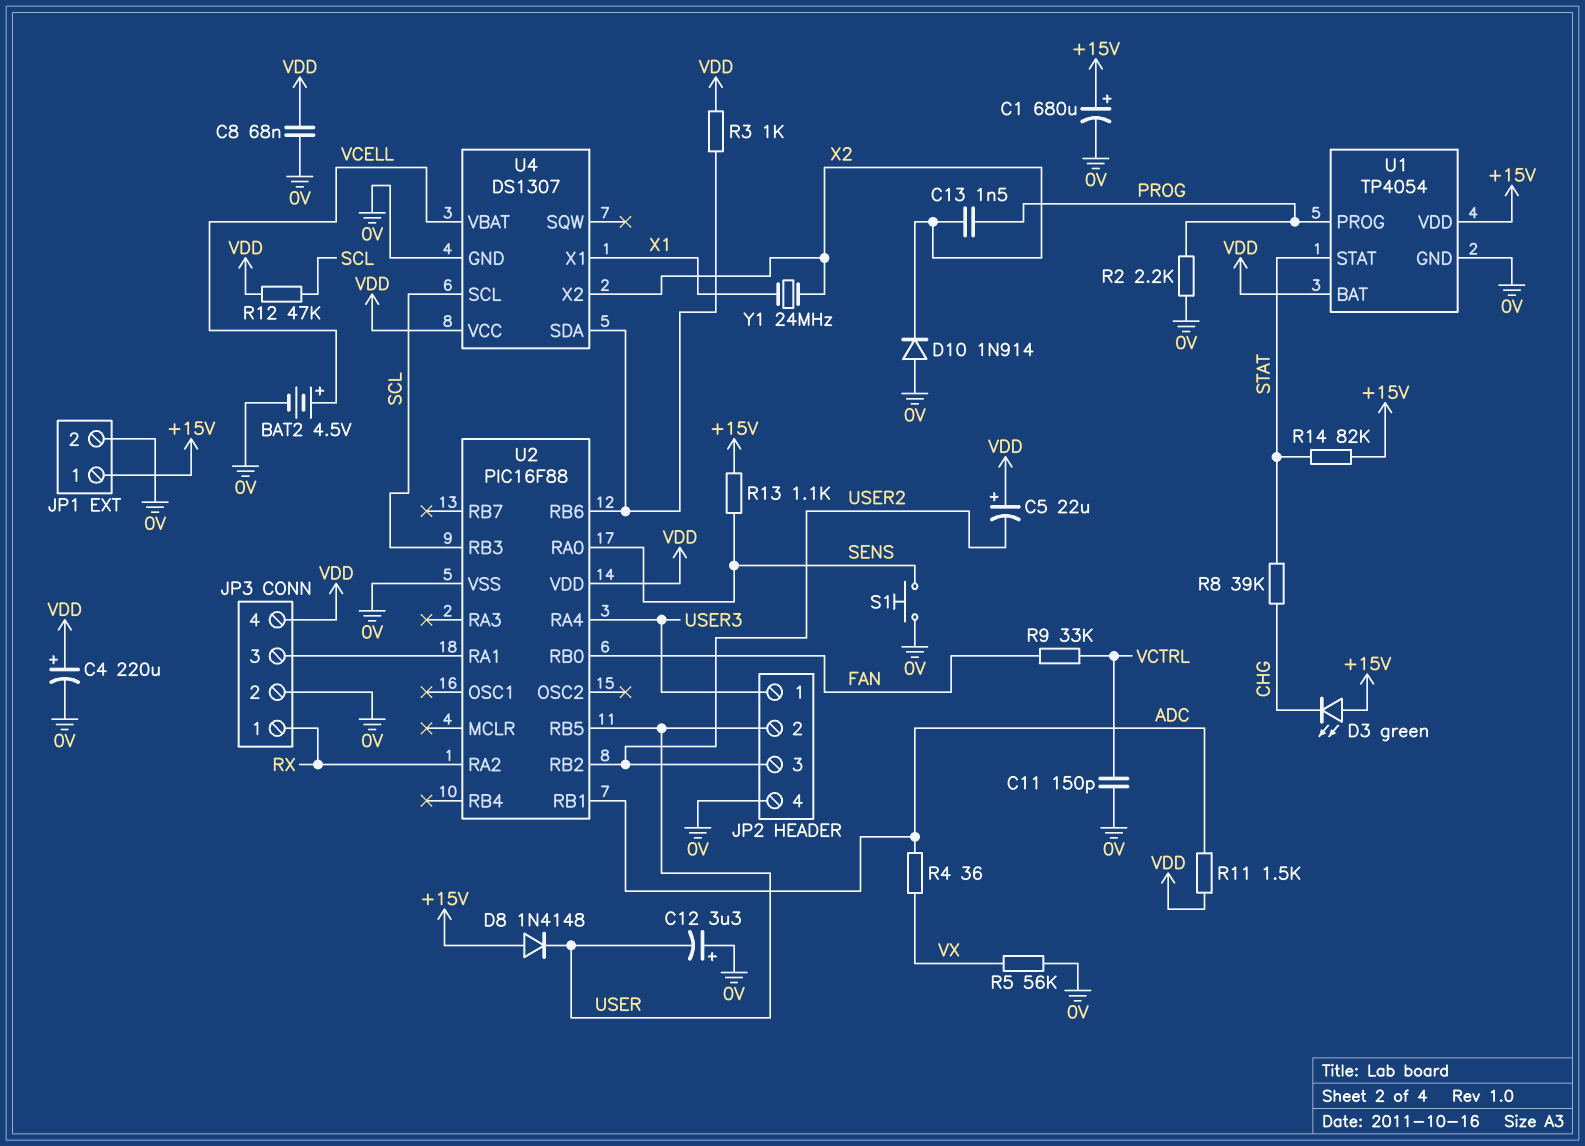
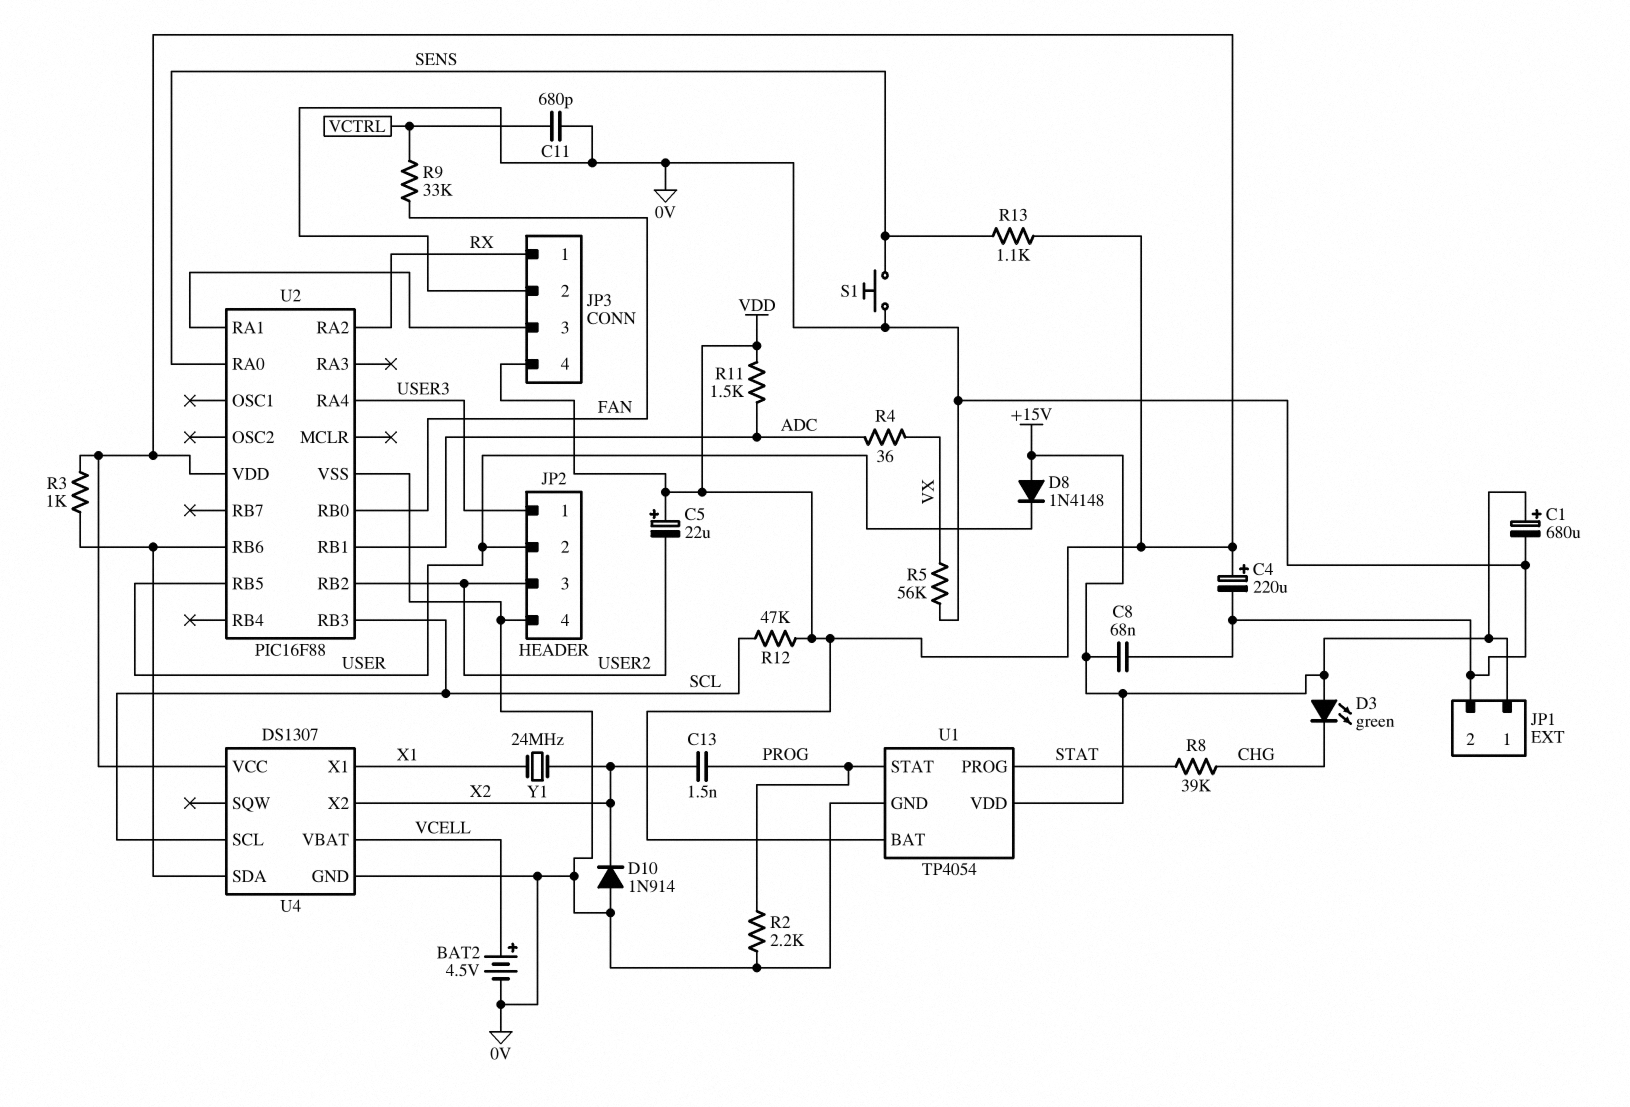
C8: 68nF (0V, VDD) -> 68nF (+15V, 0V)
C11: 150pF (0V, VCTRL) -> 680pF (0V, VCTRL)
C12: 3.3uF (plus 0V, minus USER) -> none
R13: 1.1k (+15V, SENS) -> 1.1k (SENS, VDD)
R14: 82k (+15V, STAT) -> none
U1 pin PROG: PROG -> STAT
U1 pin STAT: STAT -> PROG

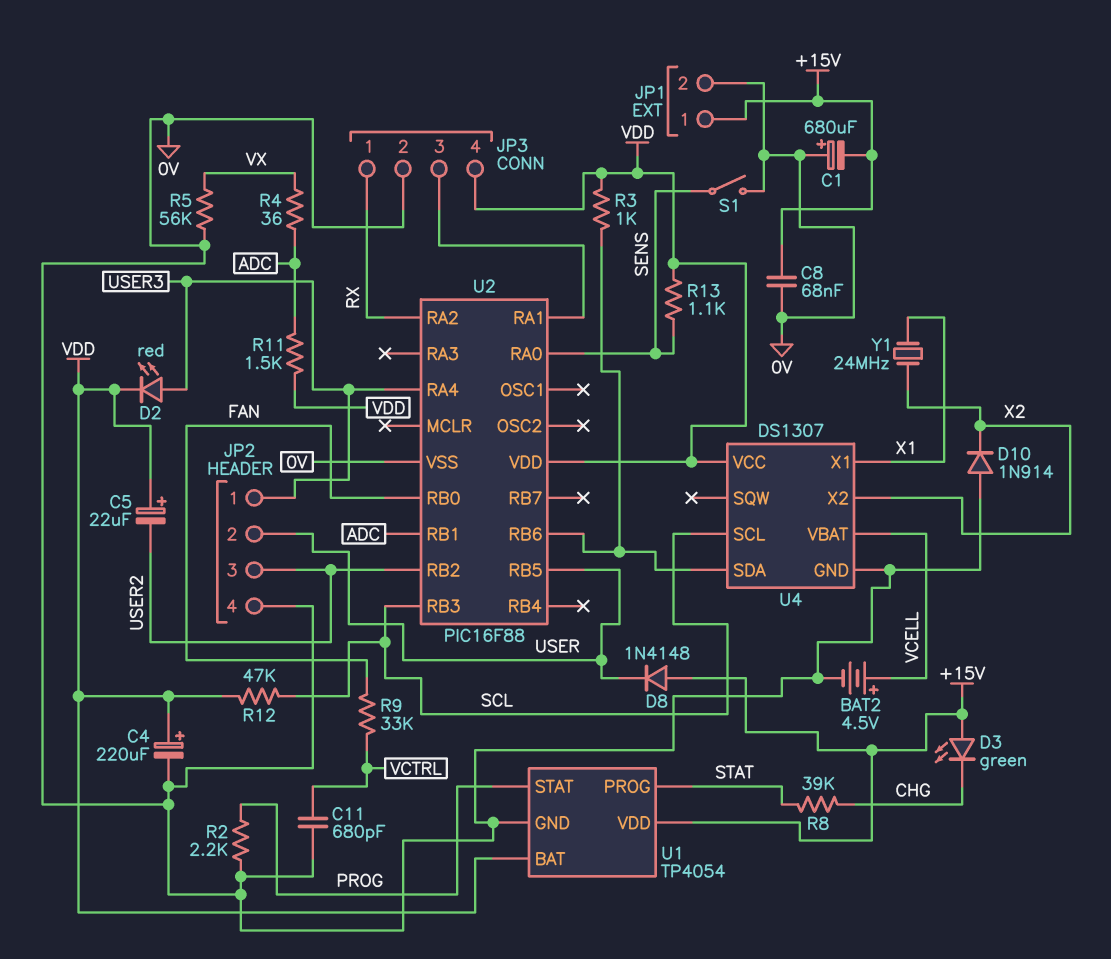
C1: 680uF (plus +15V, minus 0V) -> 680uF (plus 0V, minus +15V)
C13: 1.5nF (PROG, X2) -> none
D2: none -> LED red (A USER3, K VDD)
S1: button (0V, SENS) -> switch (0V, SENS)

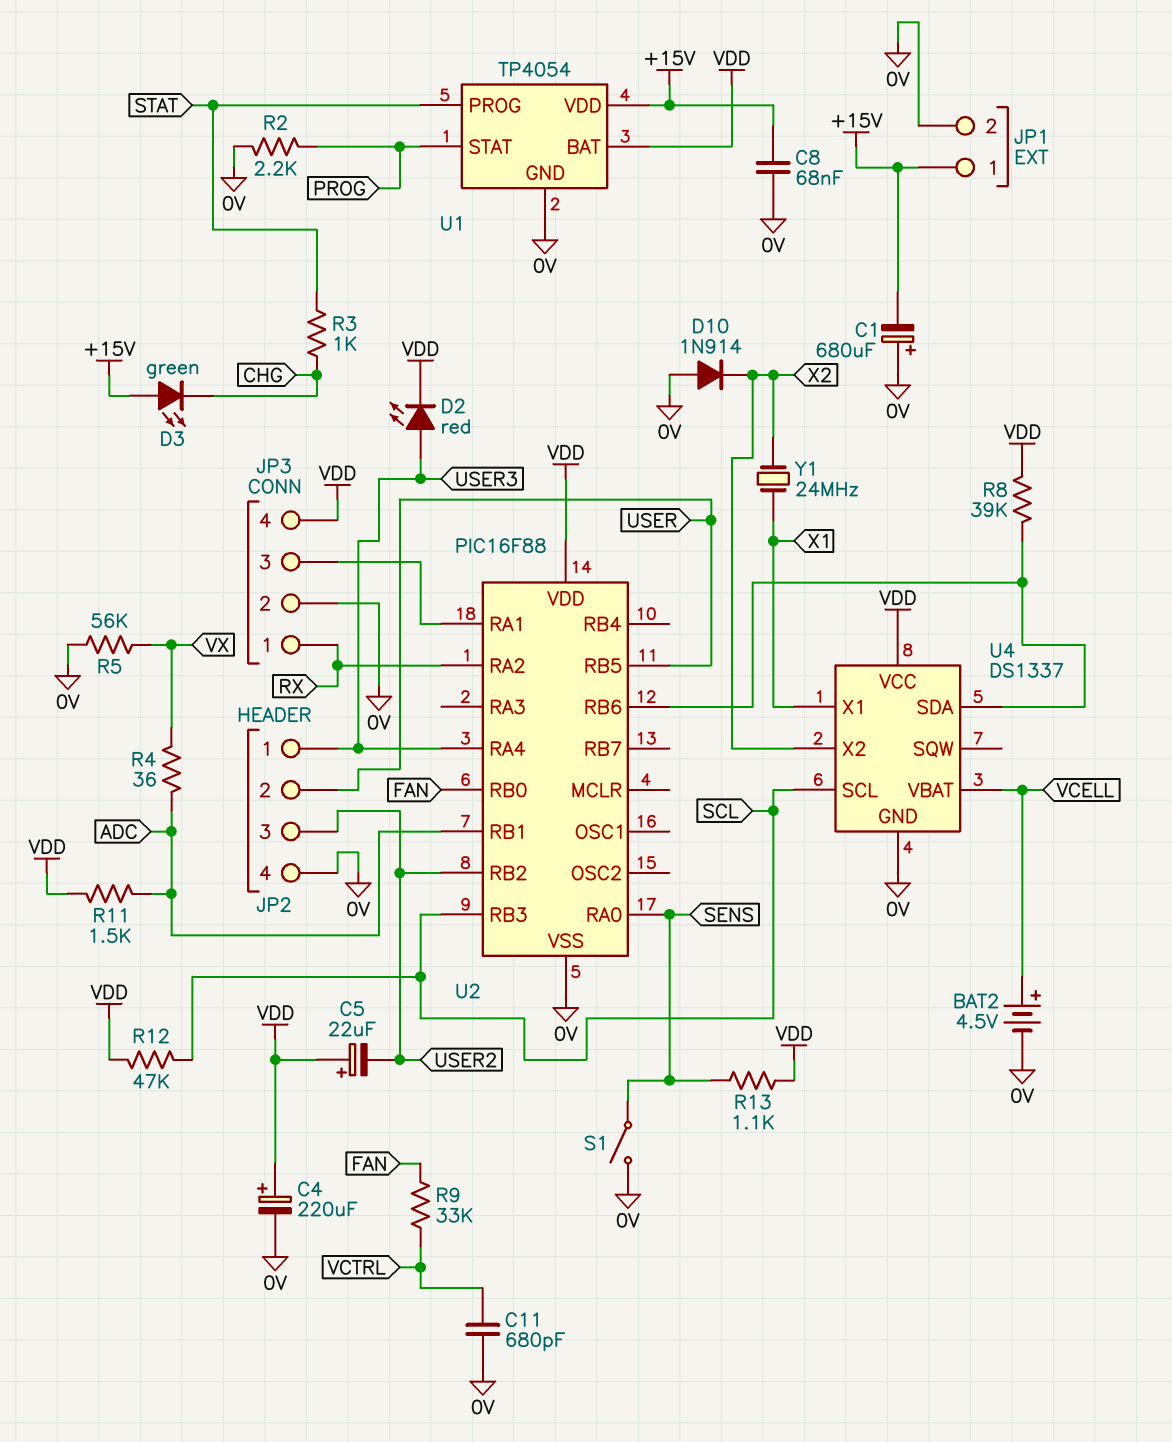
D8: diode 1N4148 (A +15V, K USER) -> none
R3: 1k (U2/RB6, VDD) -> 1k (CHG, STAT)
R8: 39k (CHG, STAT) -> 39k (U2/RB6, VDD)
U4: DS1307 -> DS1337

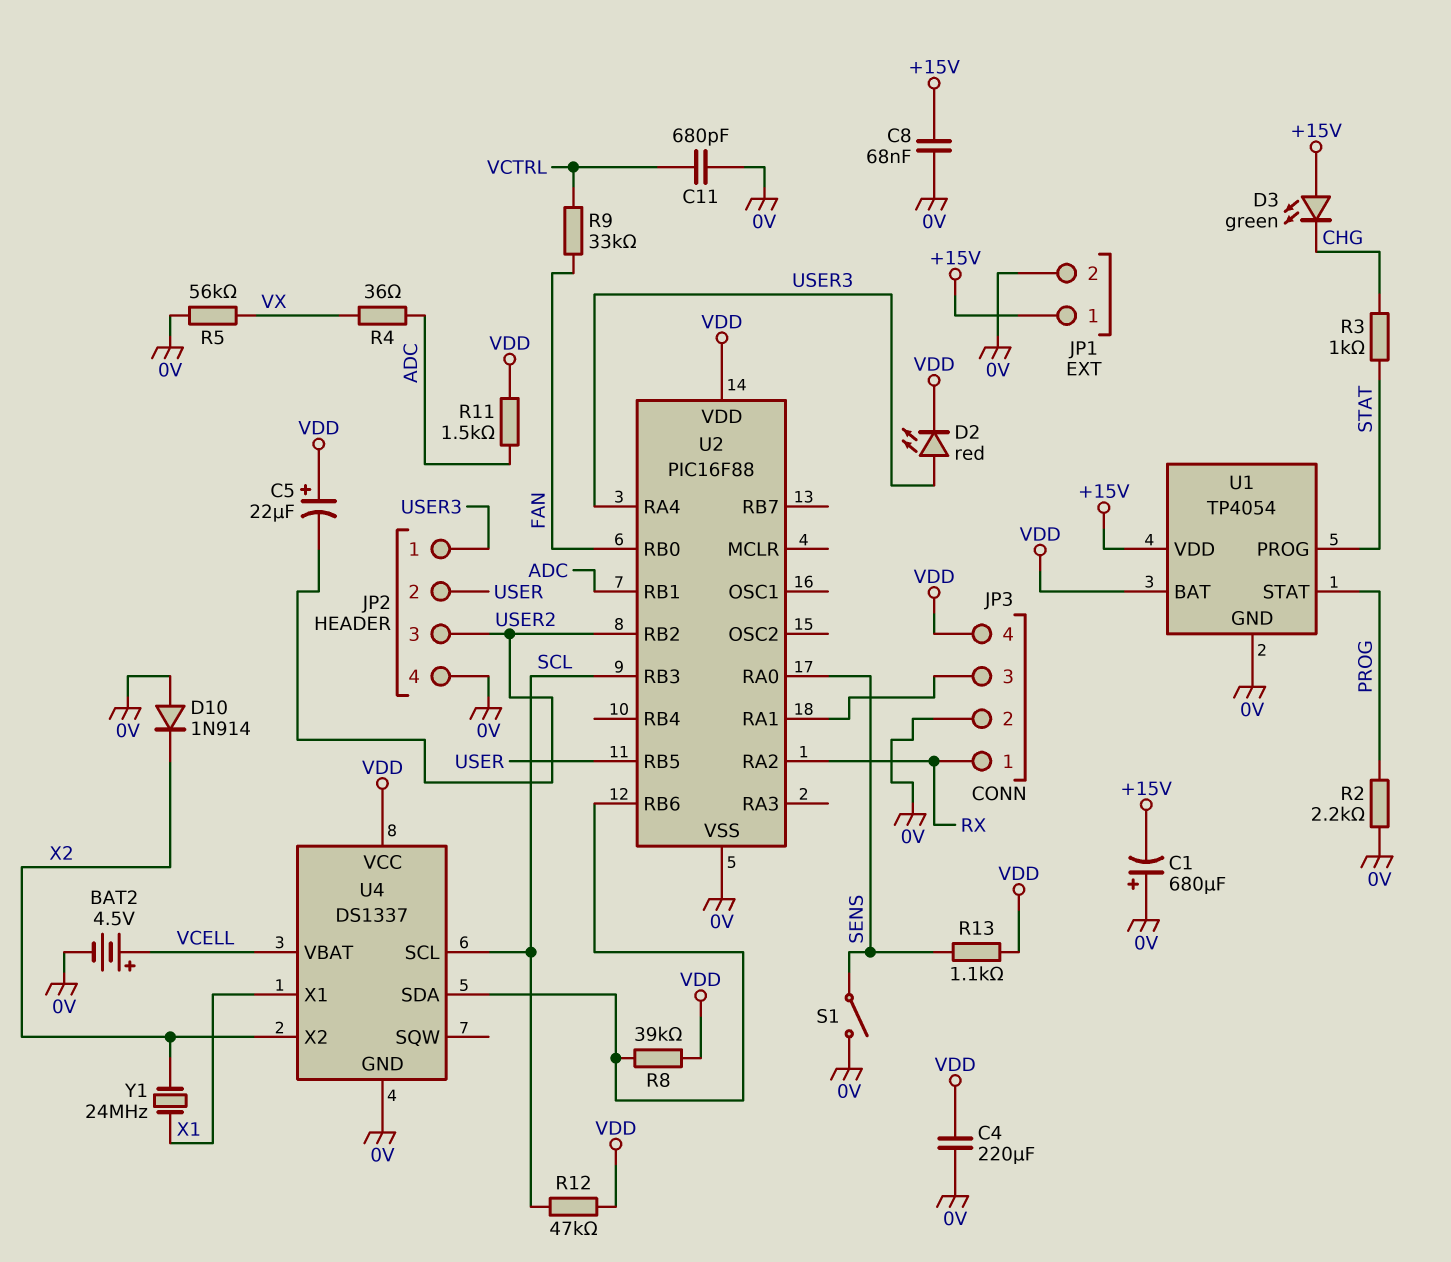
C4: 220uF (plus VDD, minus 0V) -> 220uF (0V, VDD)

